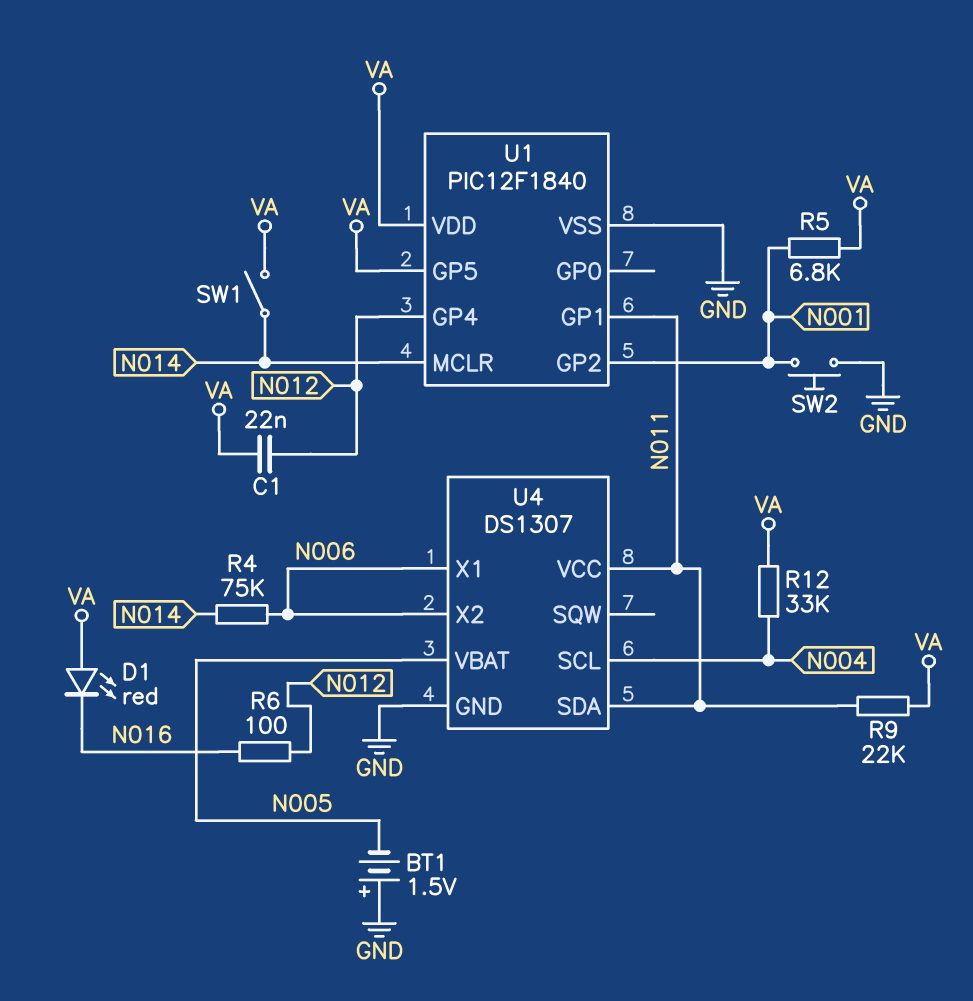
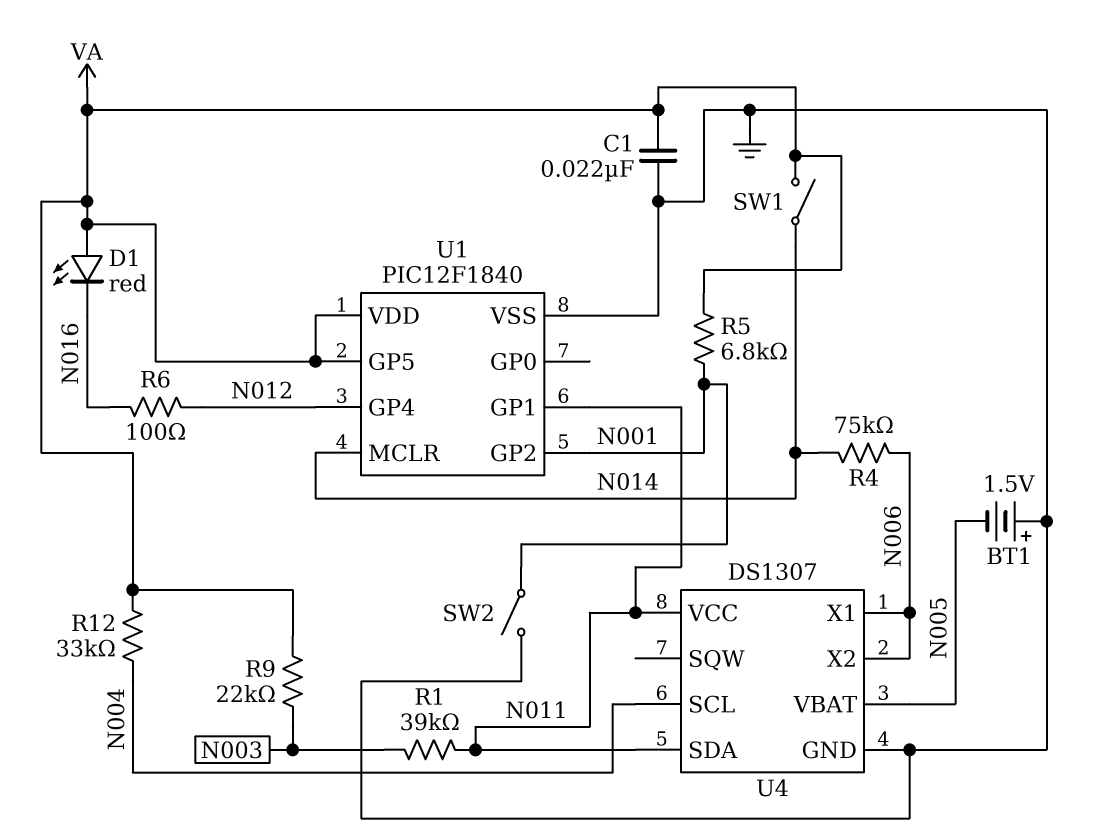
C1: 22nF (N012, VA) -> 22nF (GND, VA)
R1: none -> 39k (N003, N011)
R9: 22k (N011, VA) -> 22k (N003, VA)
SW2: button (GND, N001) -> switch (GND, N001)

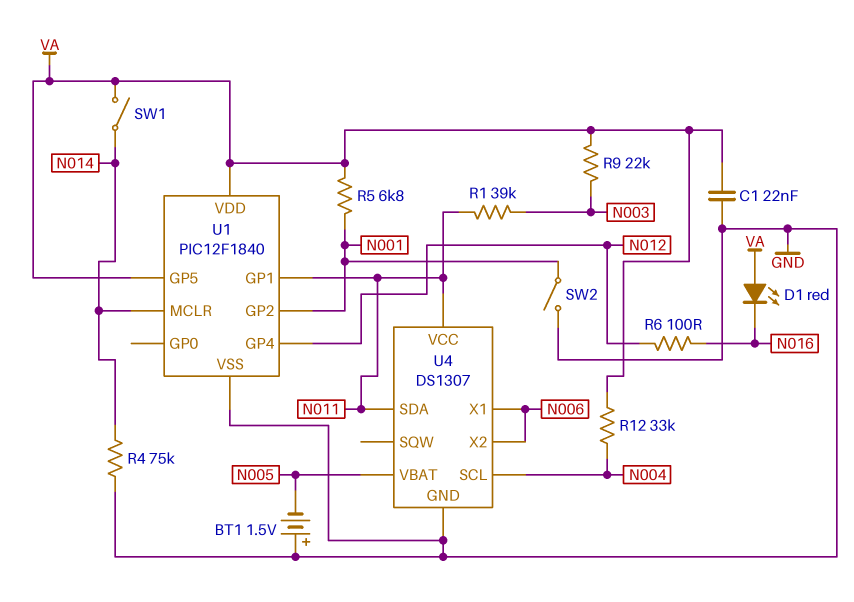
R4: 75k (N006, N014) -> 75k (GND, N014)

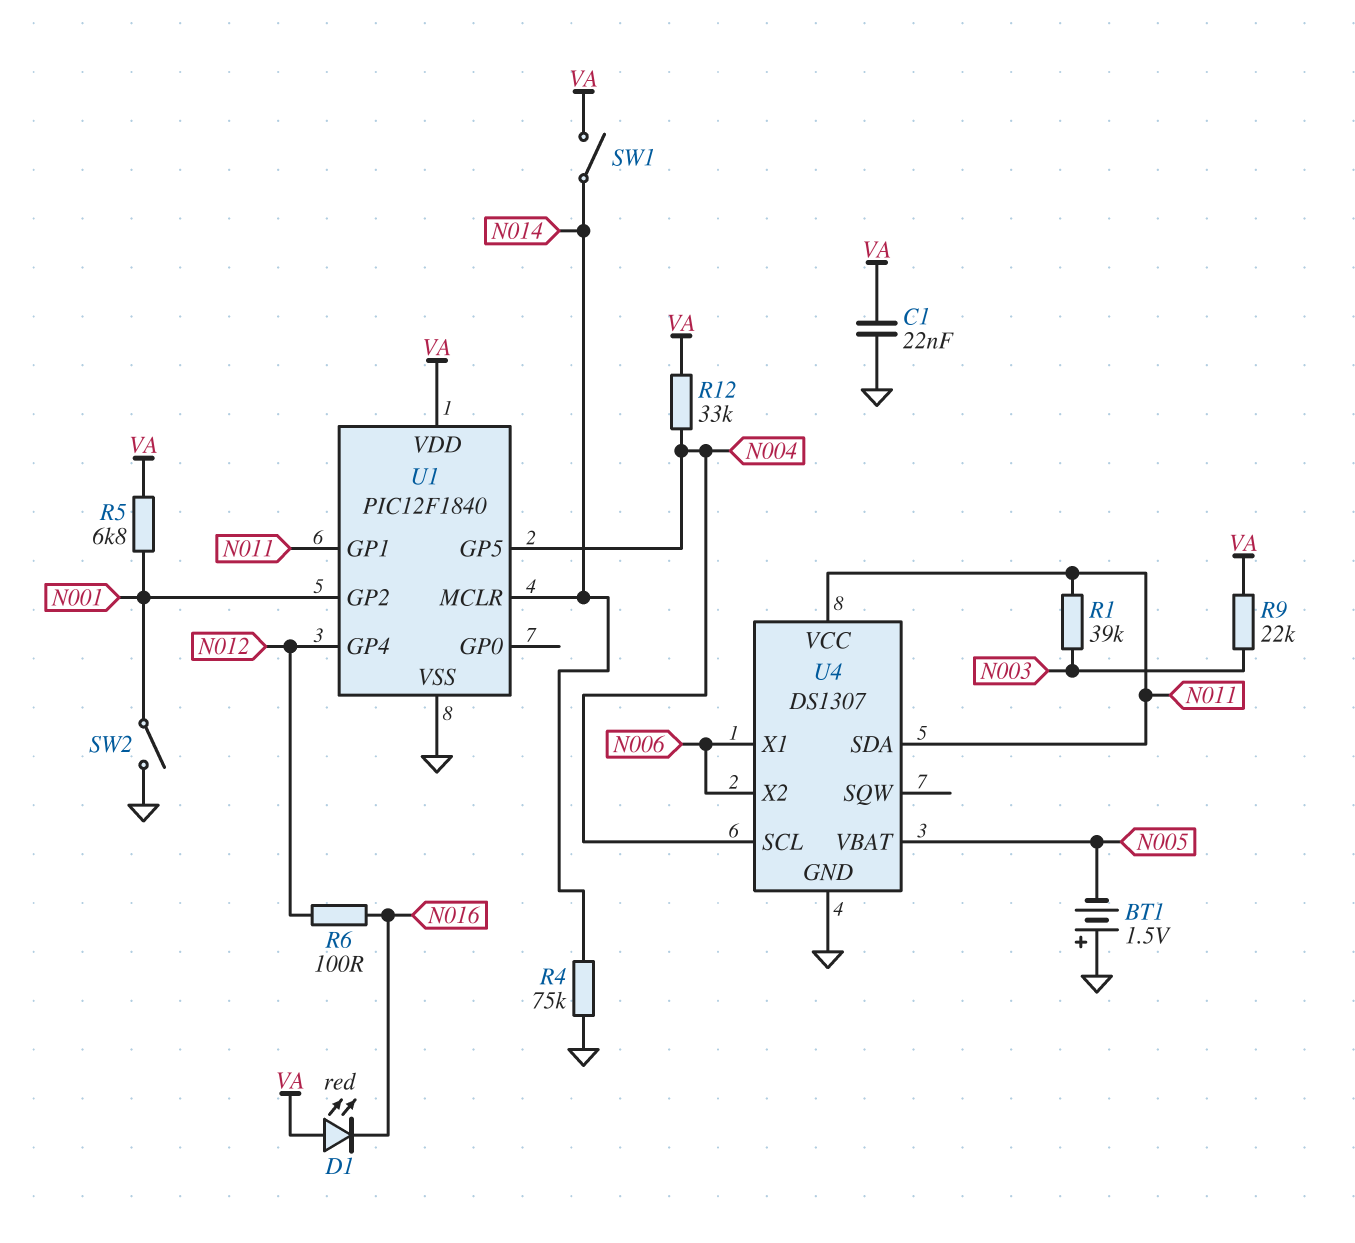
U1 pin GP5: VA -> N004

